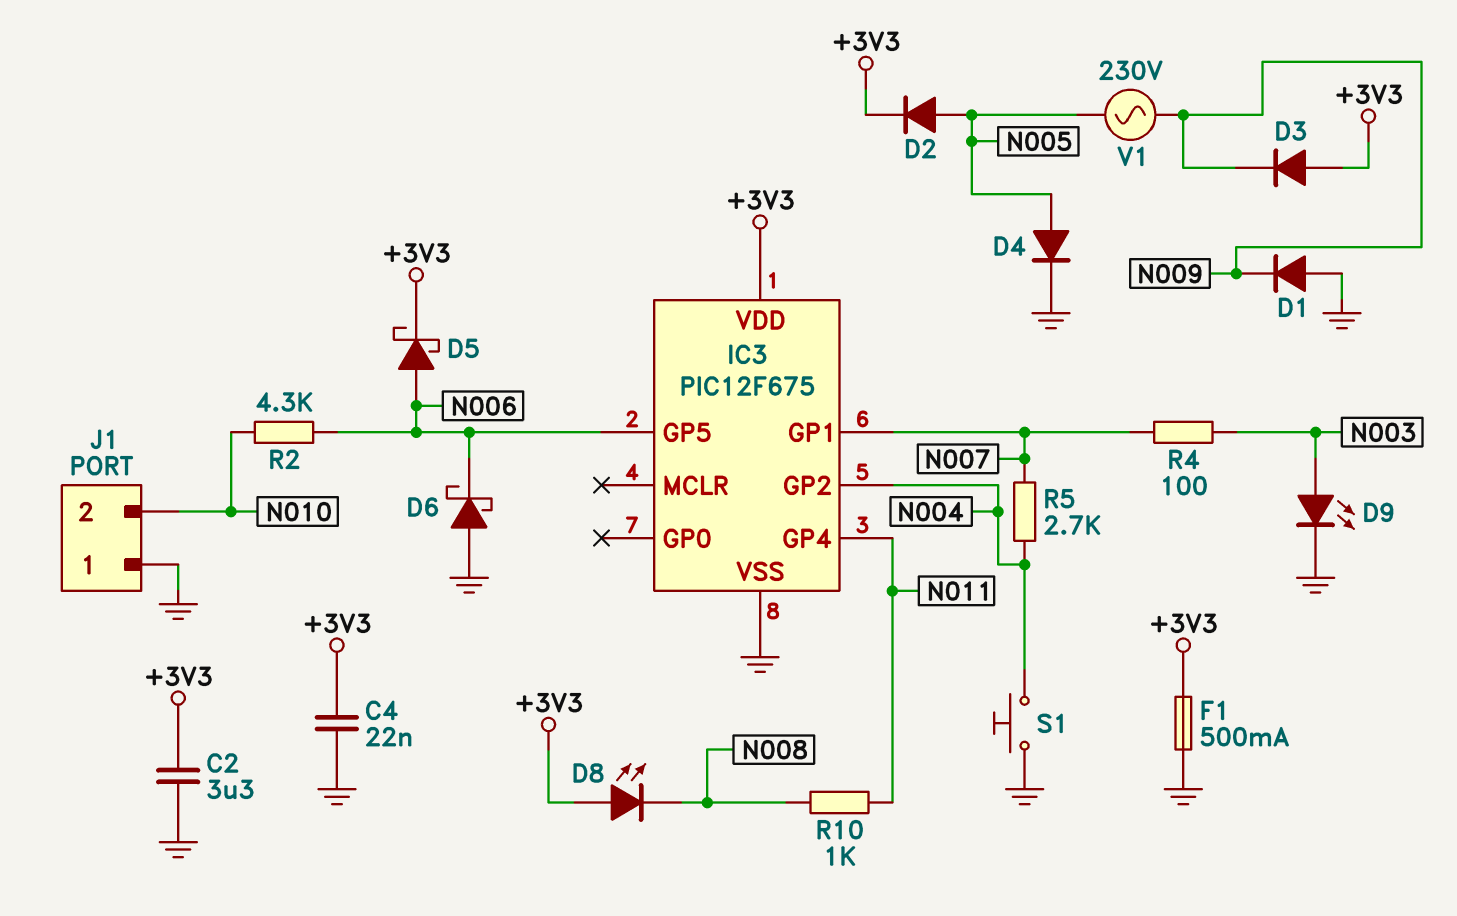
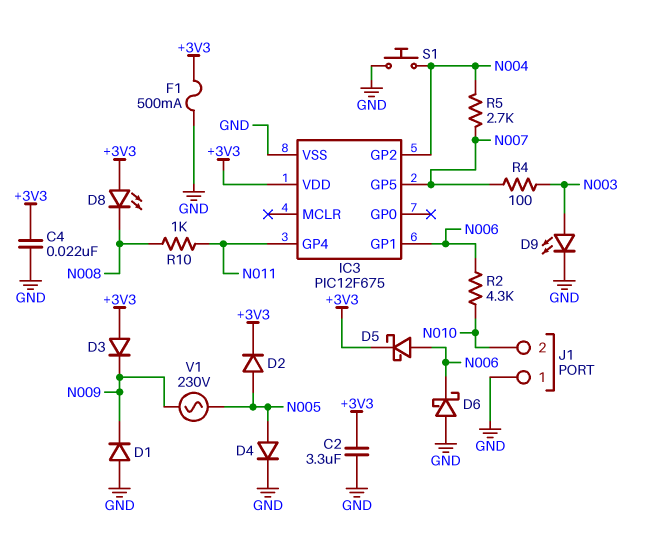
IC3 pin GP1: N007 -> N006
IC3 pin GP5: N006 -> N007

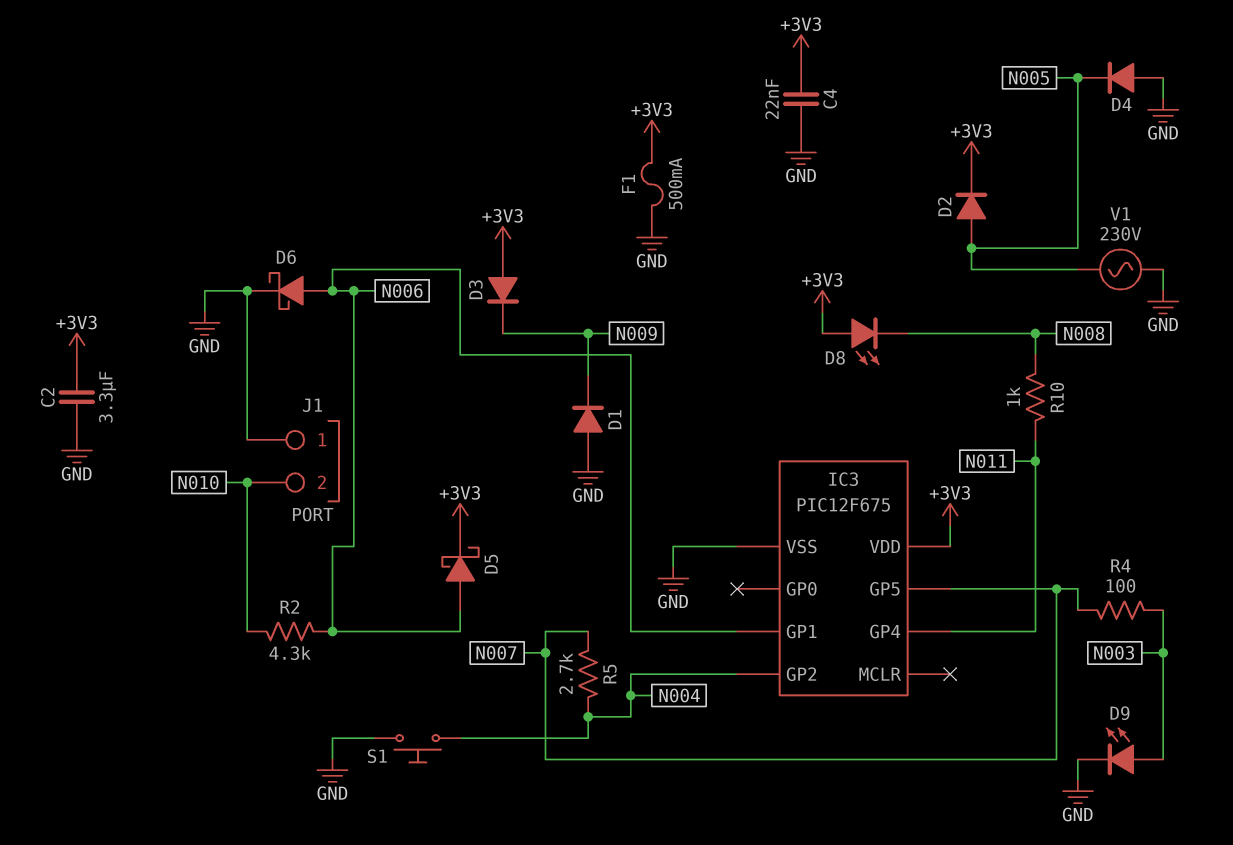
D4: diode (A N005, K GND) -> diode (A GND, K N005)
D6: schottky (A GND, K N006) -> schottky (A N006, K GND)
V1: AC 230V (N005, N009) -> AC 230V (GND, N005)

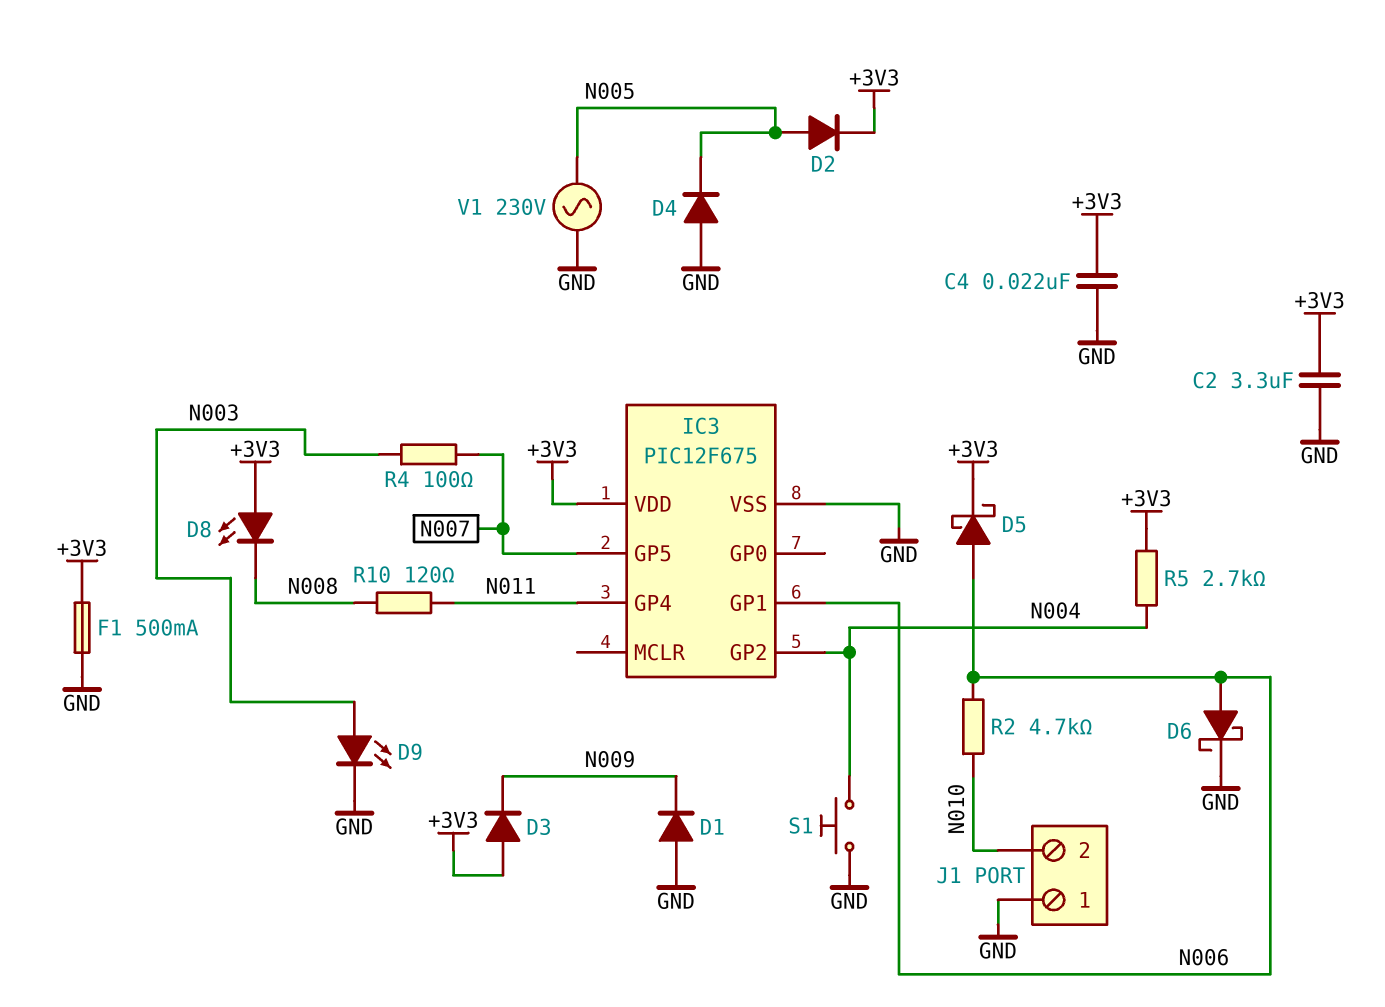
R2: 4.3k (N006, N010) -> 4.7k (N006, N010)
R5: 2.7k (N004, N007) -> 2.7k (+3V3, N004)
R10: 1k (N008, N011) -> 120 (N008, N011)

